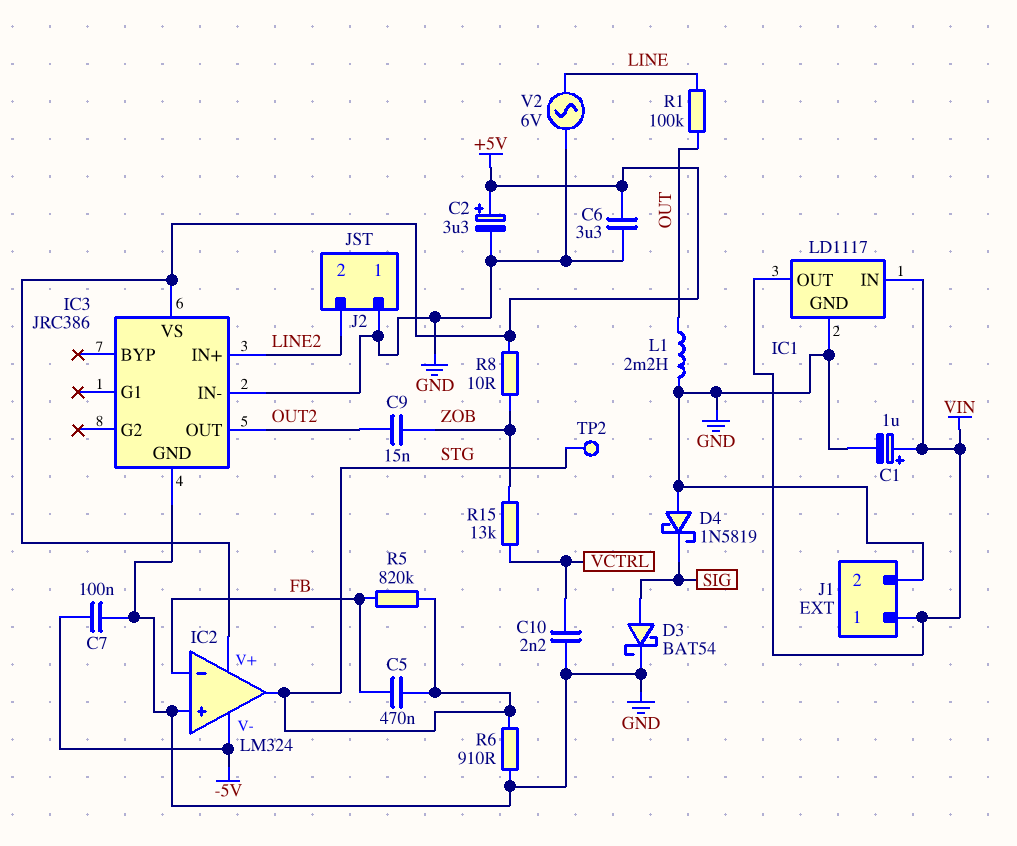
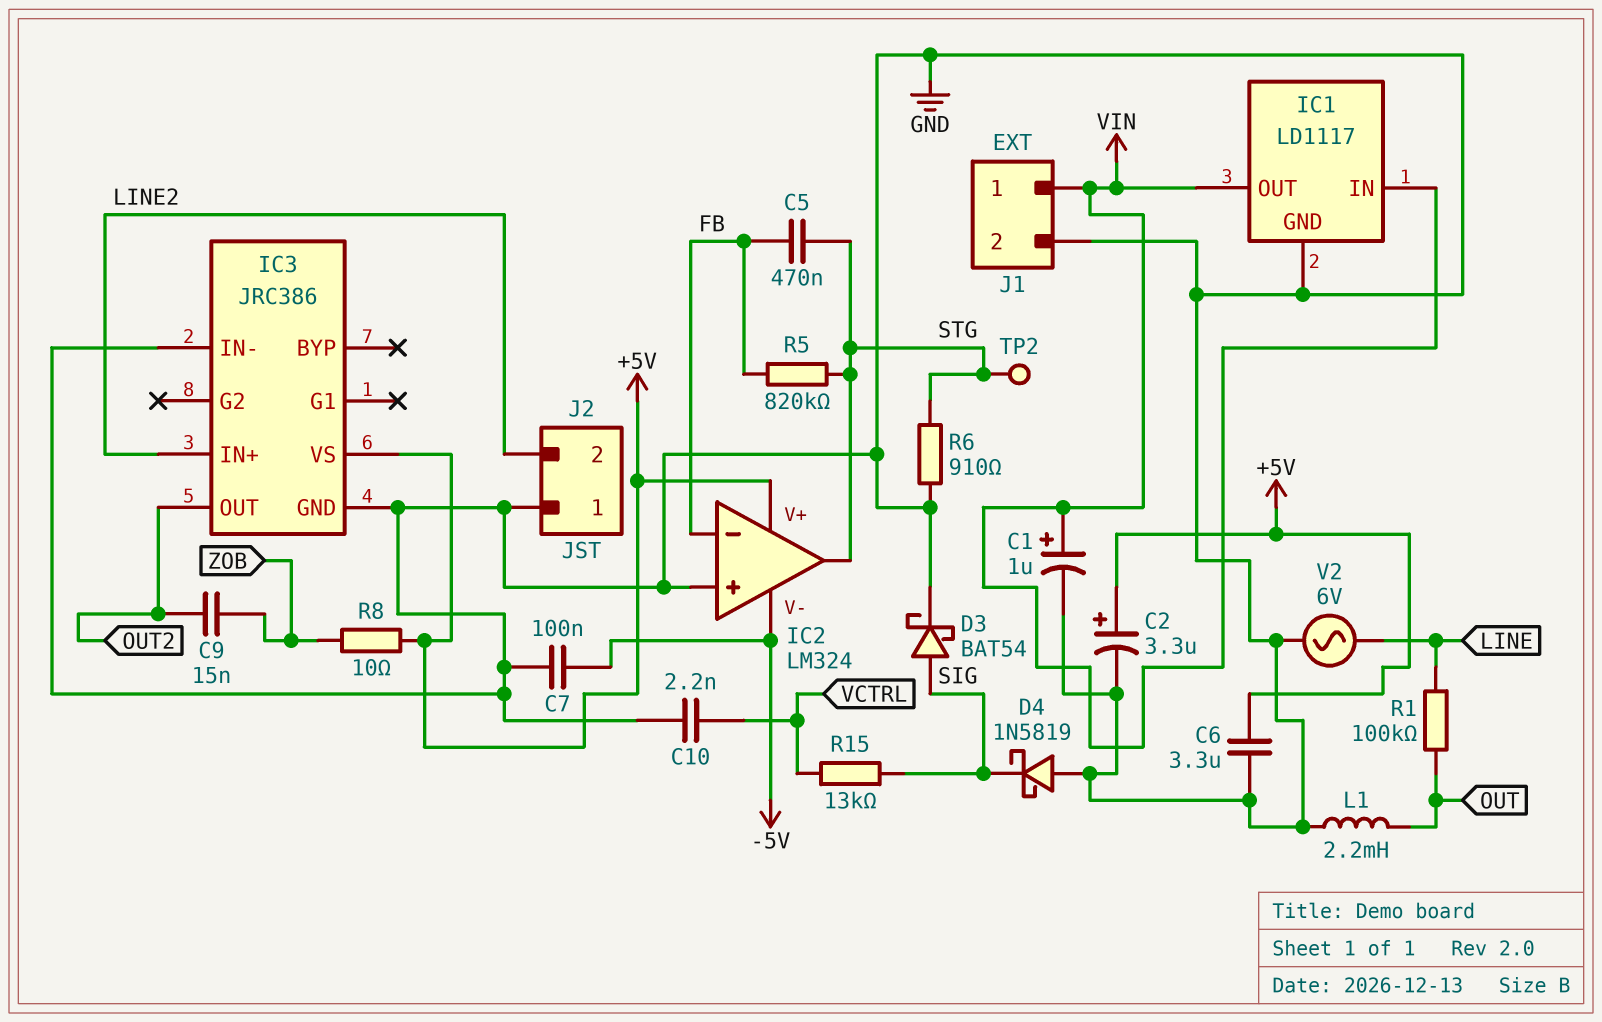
R15: 13k (VCTRL, ZOB) -> 13k (SIG, VCTRL)

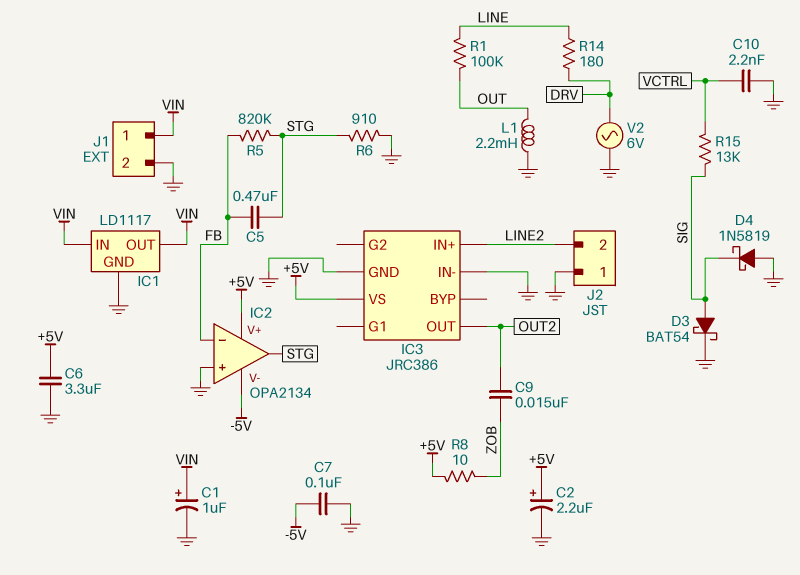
C2: 3.3uF (plus +5V, minus GND) -> 2.2uF (plus +5V, minus GND)
IC2: LM324 -> OPA2134
R14: none -> 180 (DRV, LINE)
TP2: test point (STG) -> none
V2: AC 6V (GND, LINE) -> AC 6V (DRV, GND)

